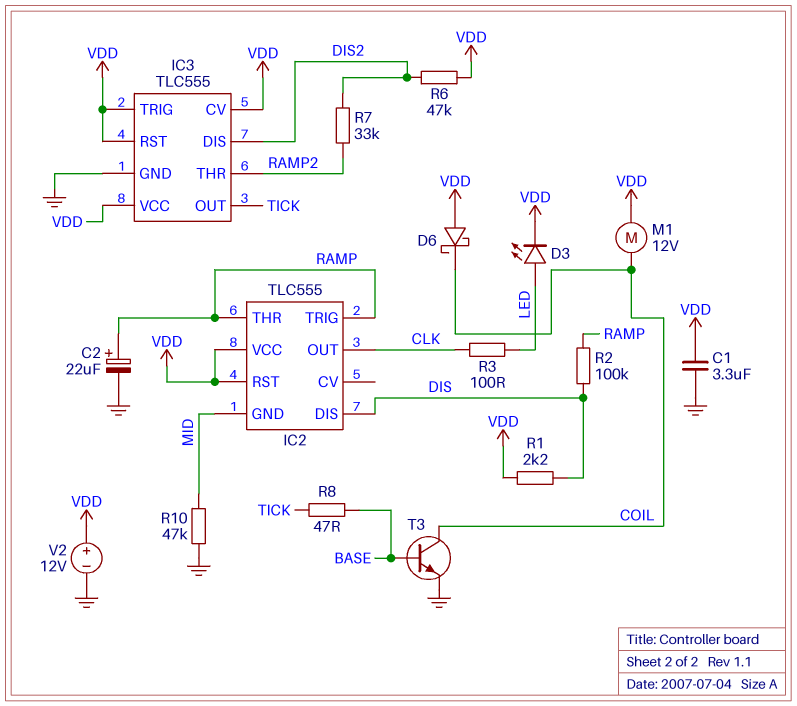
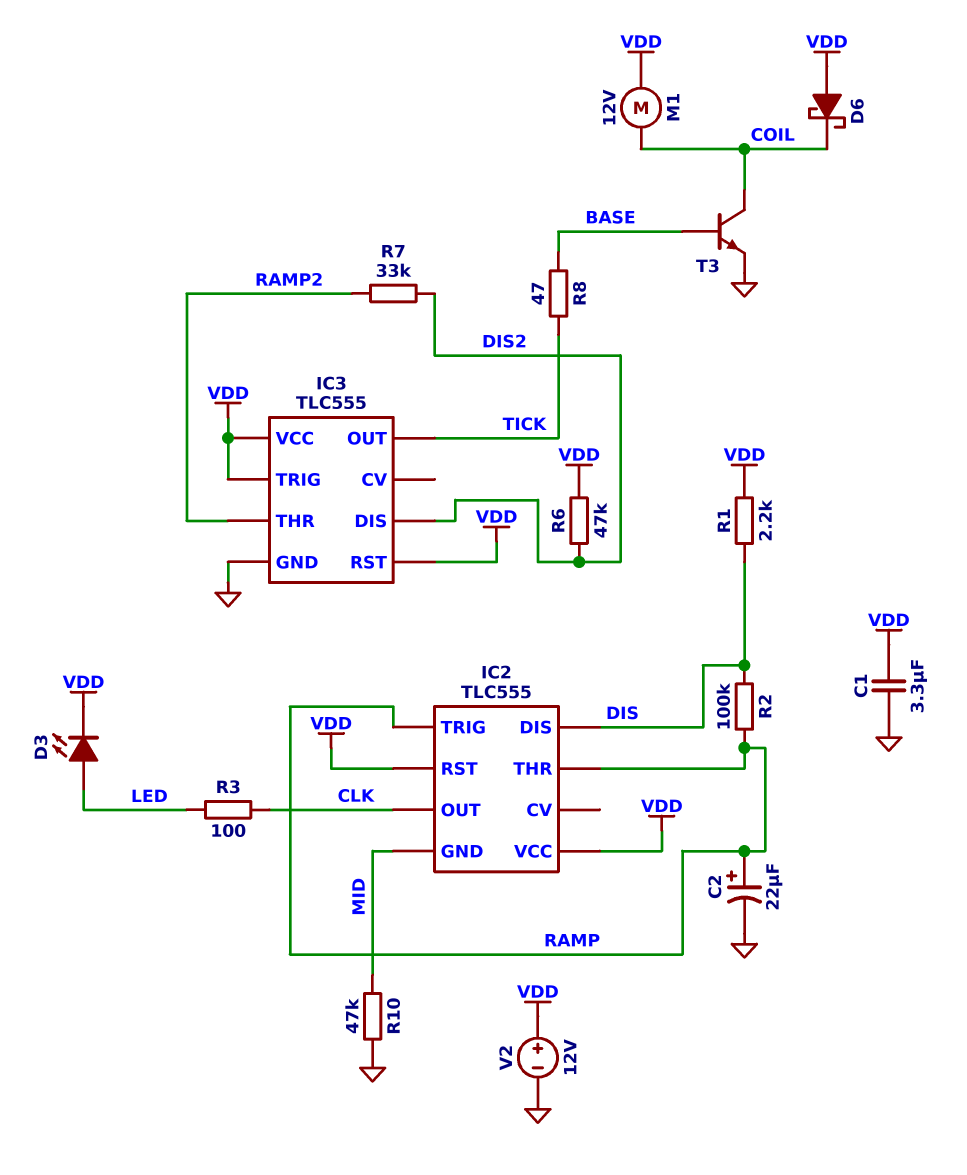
IC3 pin CV: VDD -> none

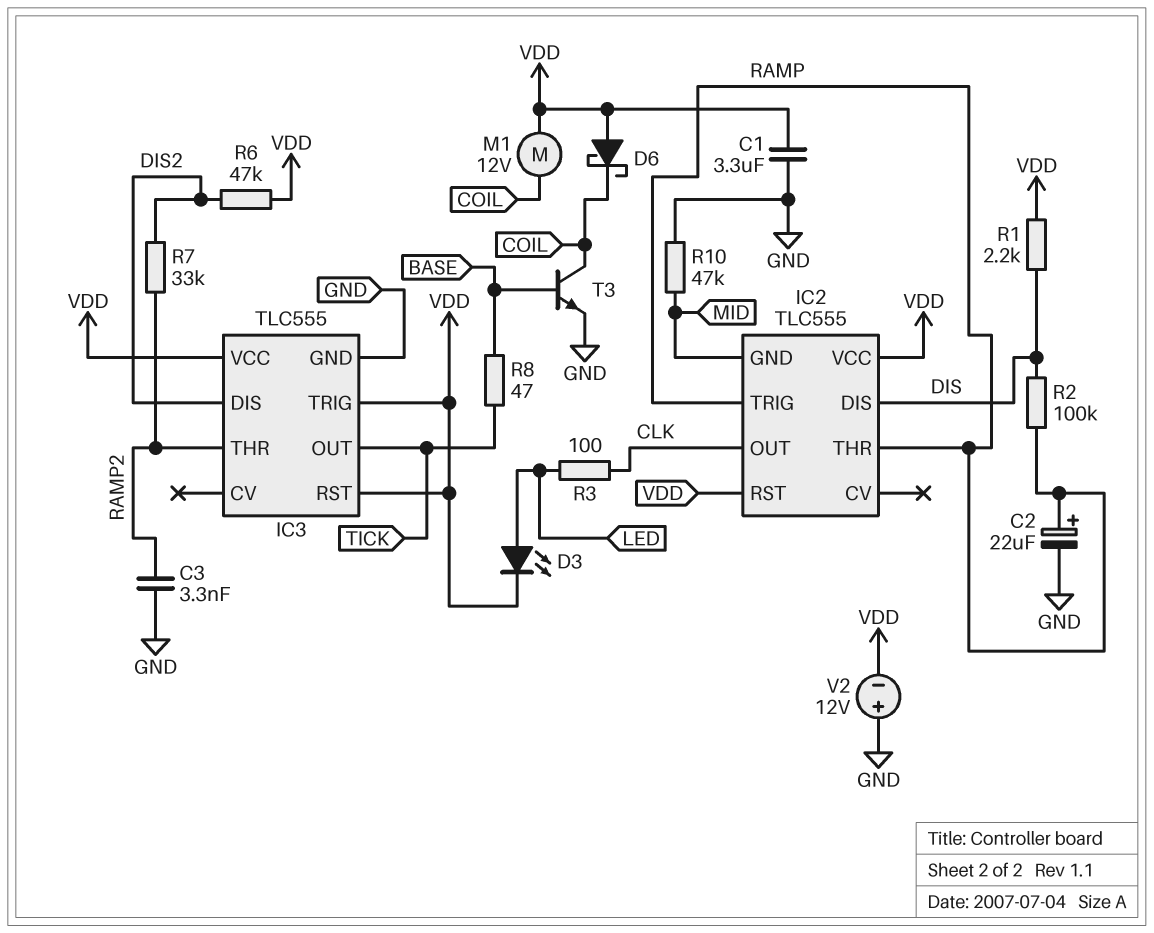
C3: none -> 3.3nF (GND, RAMP2)
V2: 12V (plus VDD, minus GND) -> 12V (plus GND, minus VDD)

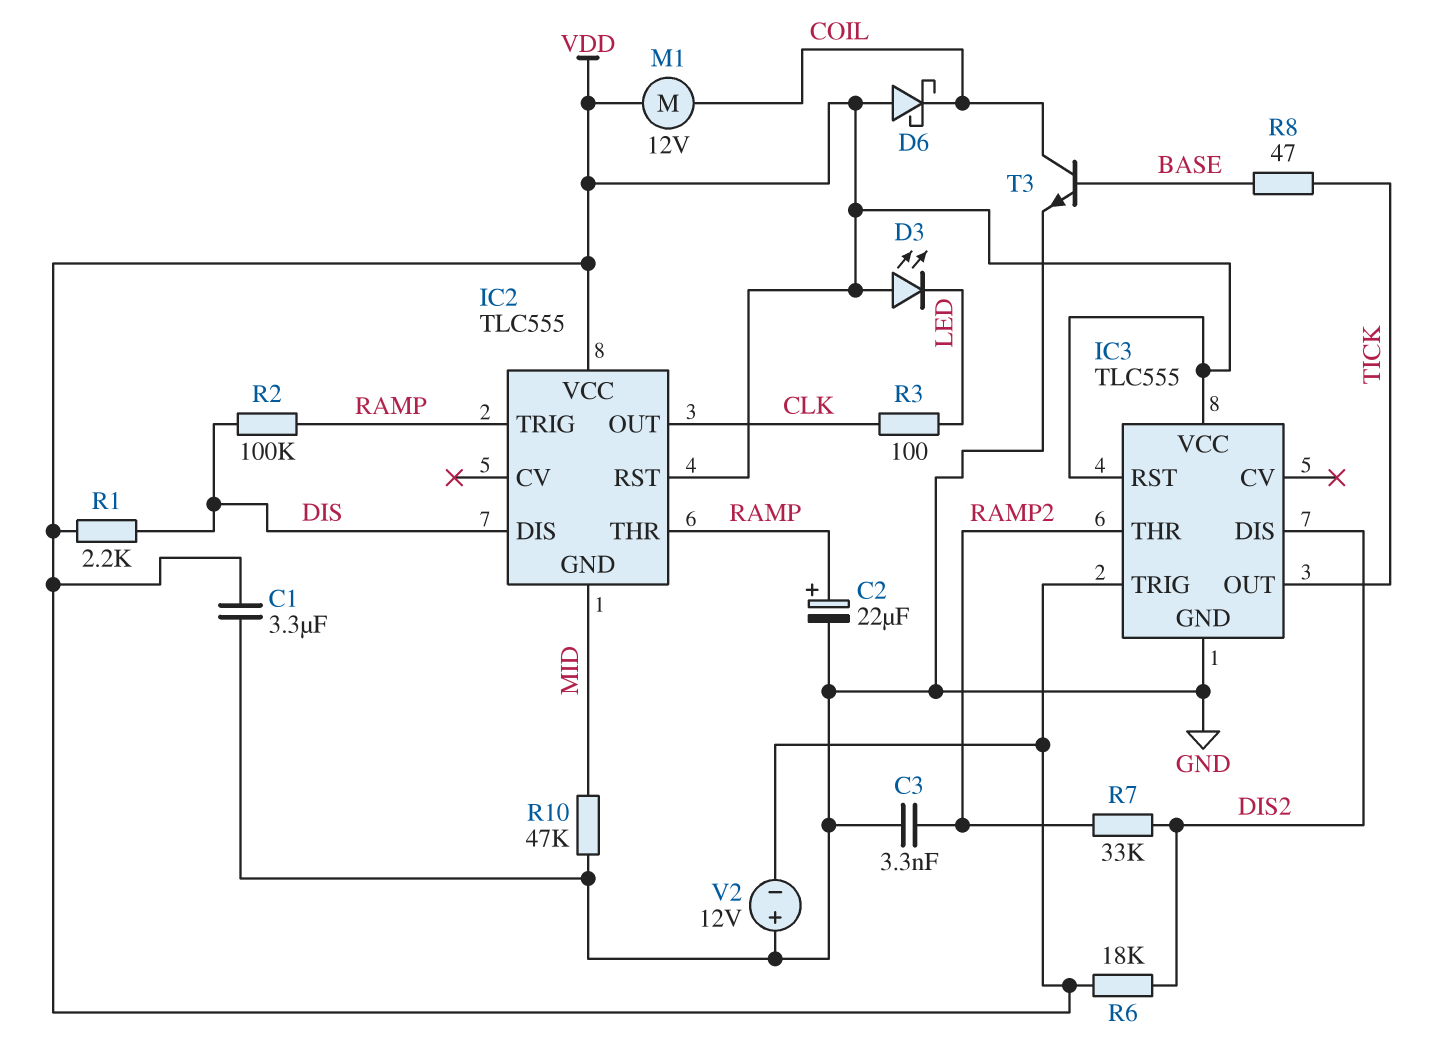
D3: LED (A LED, K VDD) -> LED (A VDD, K LED)
R6: 47k (DIS2, VDD) -> 18k (DIS2, VDD)

